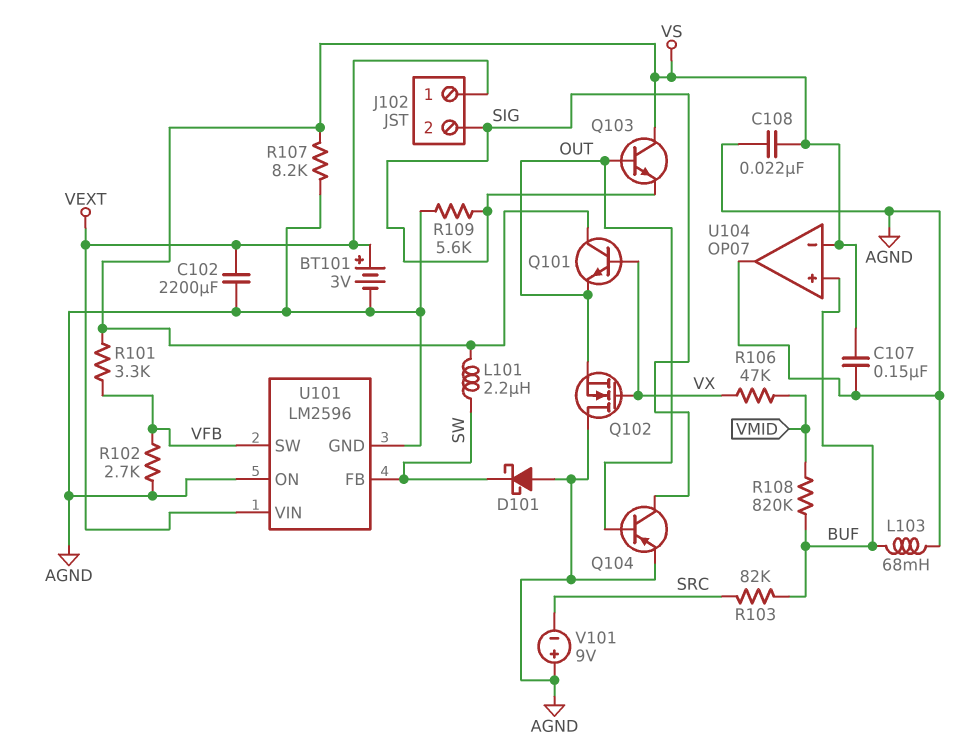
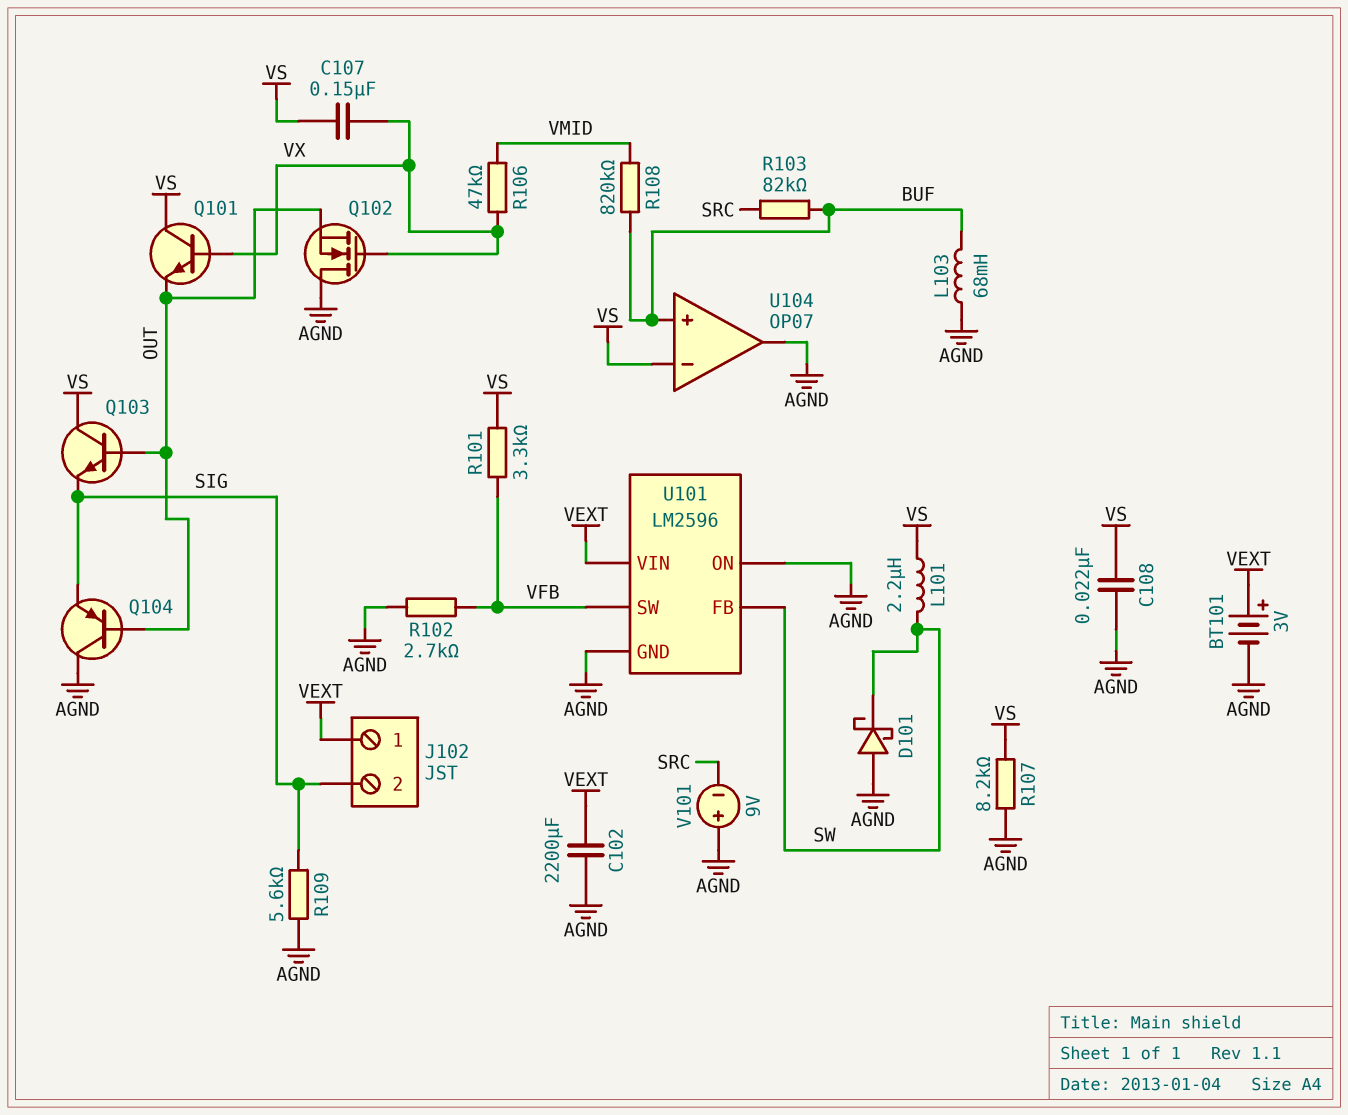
C107: 150nF (AGND, VS) -> 150nF (VS, VX)
Q104: PNP (B OUT, C SIG, E AGND) -> PNP (B OUT, C AGND, E SIG)

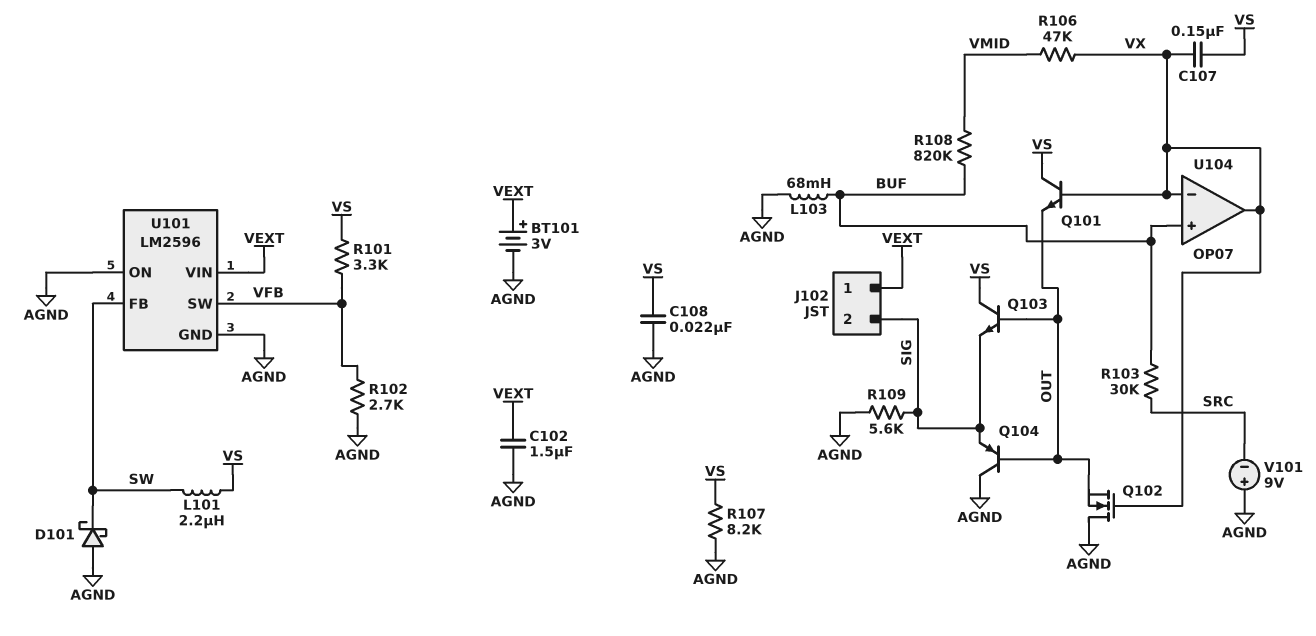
C102: 2200uF (AGND, VEXT) -> 1.5uF (AGND, VEXT)
R103: 82k (BUF, SRC) -> 30k (BUF, SRC)
U104 pin in-: VS -> VX
U104 pin out: AGND -> VX

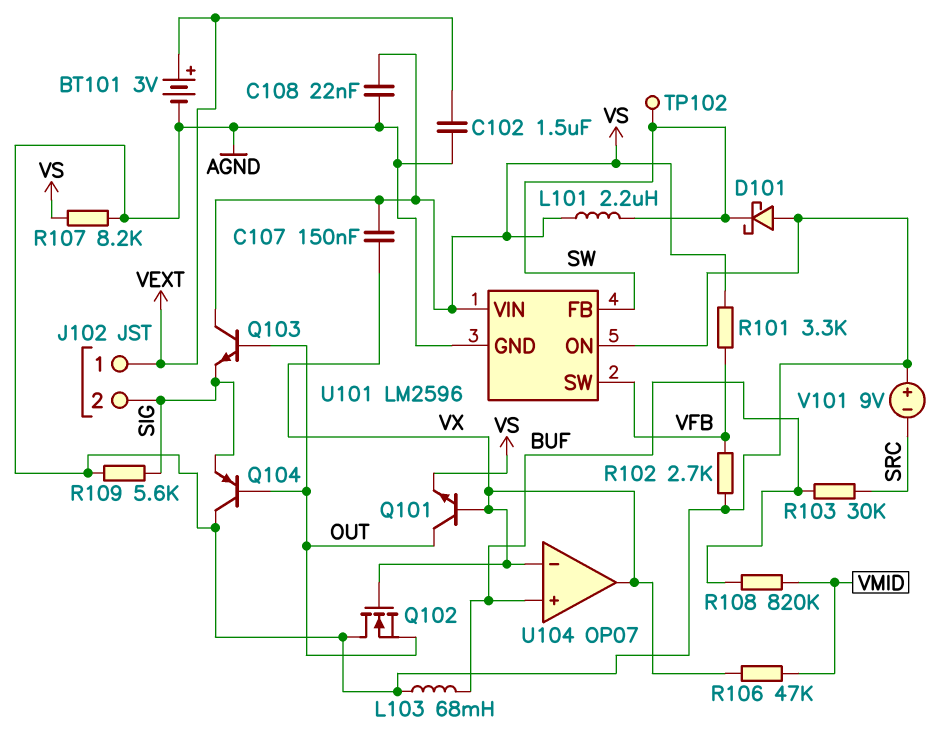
Q101: NPN (B VX, C VS, E OUT) -> NPN (B VX, C OUT, E VS)
TP102: none -> test point (SW)
U101 pin VIN: VEXT -> VS

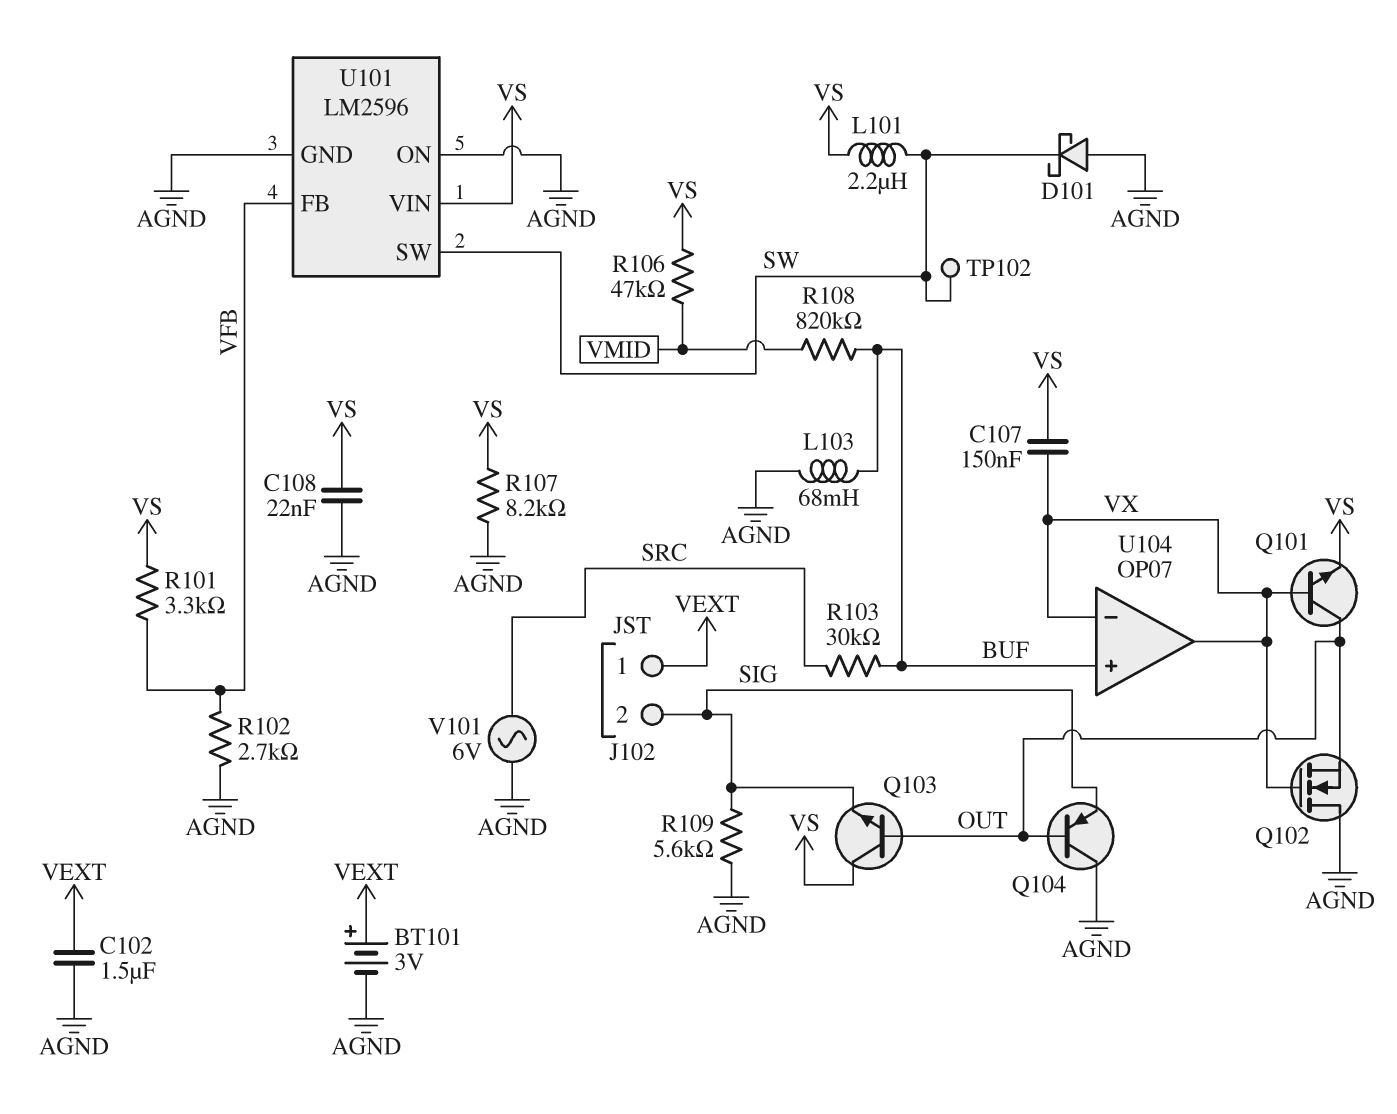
R106: 47k (VMID, VX) -> 47k (VMID, VS)
U101 pin FB: SW -> VFB
U101 pin SW: VFB -> SW
V101: 9V (plus AGND, minus SRC) -> AC 6V (AGND, SRC)

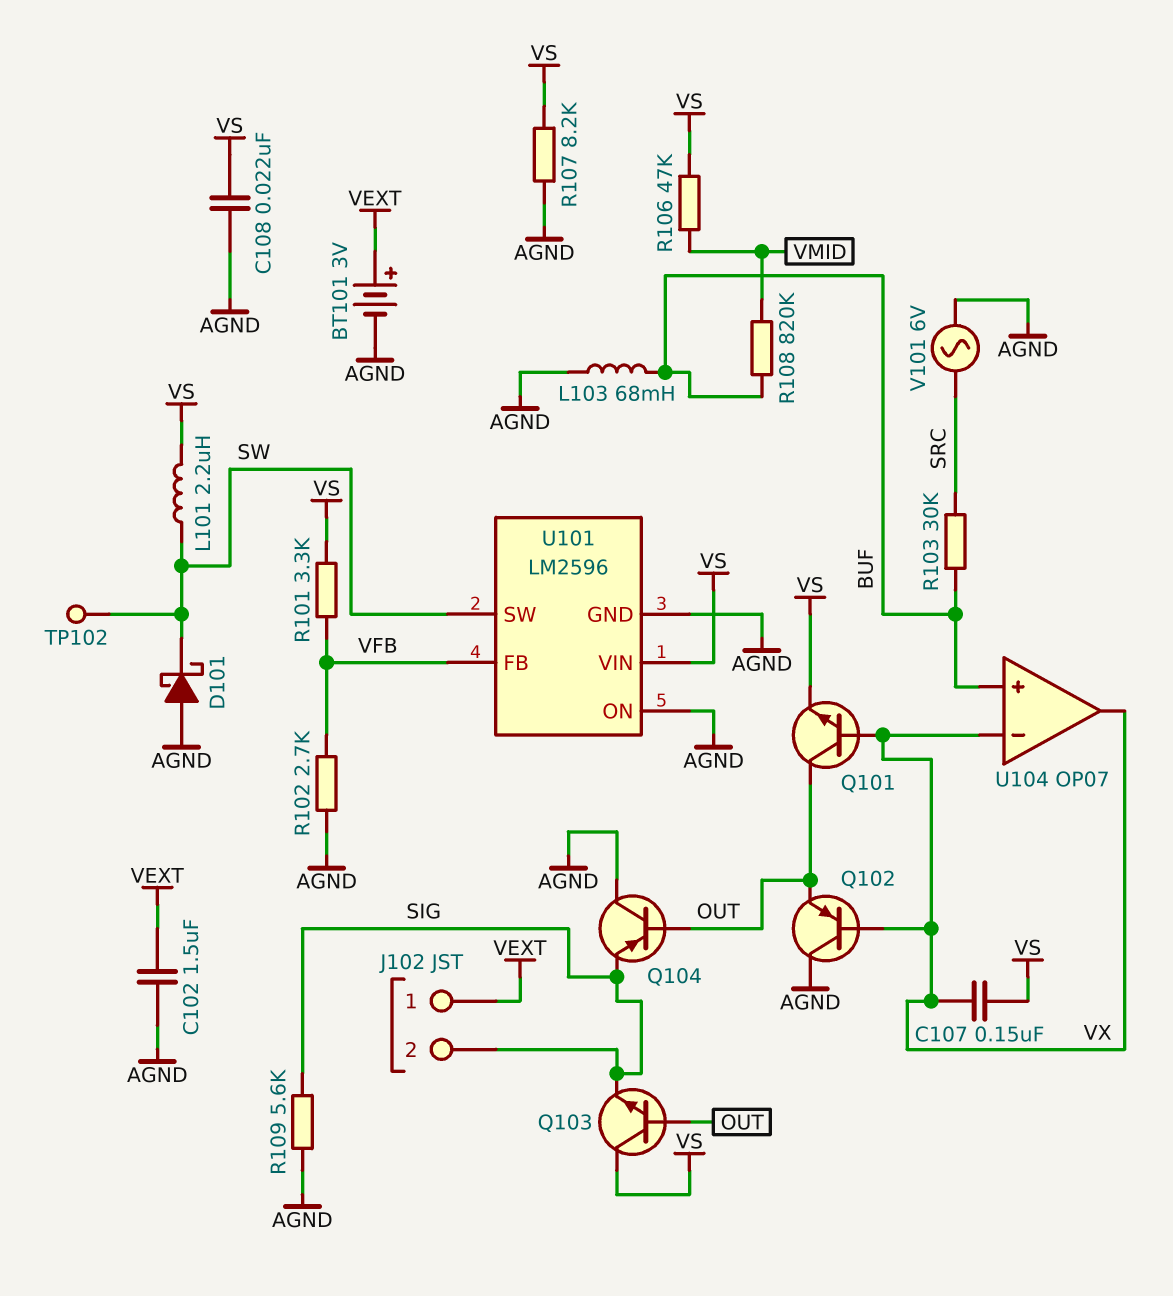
Q102: NMOS (G VX, D AGND, S OUT) -> PNP (B VX, C AGND, E OUT)

